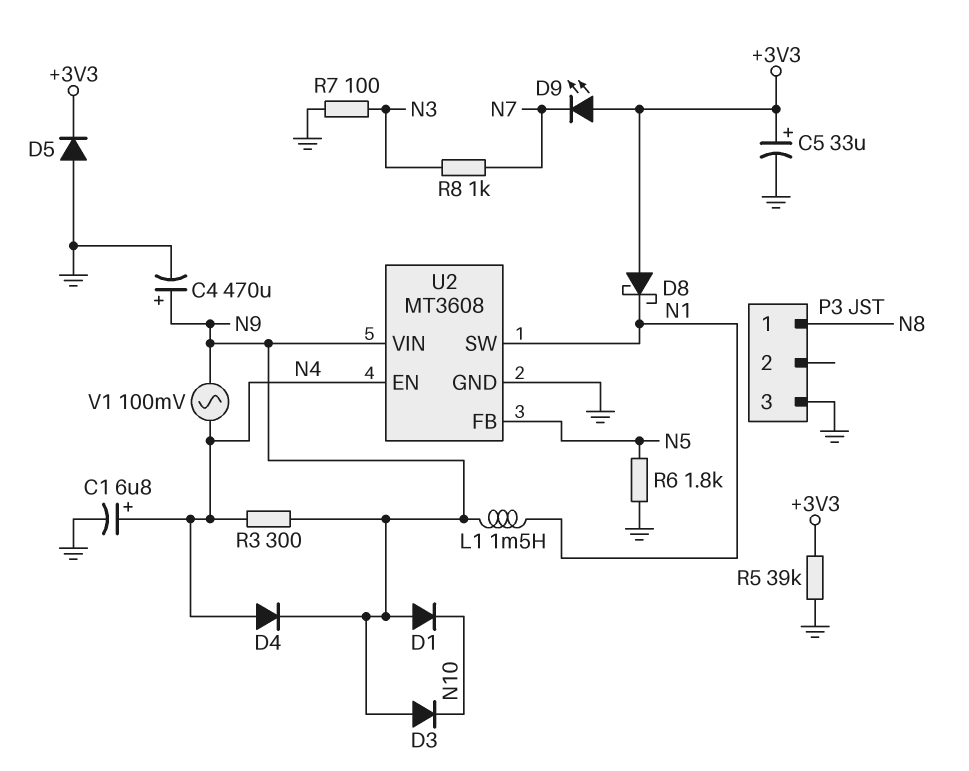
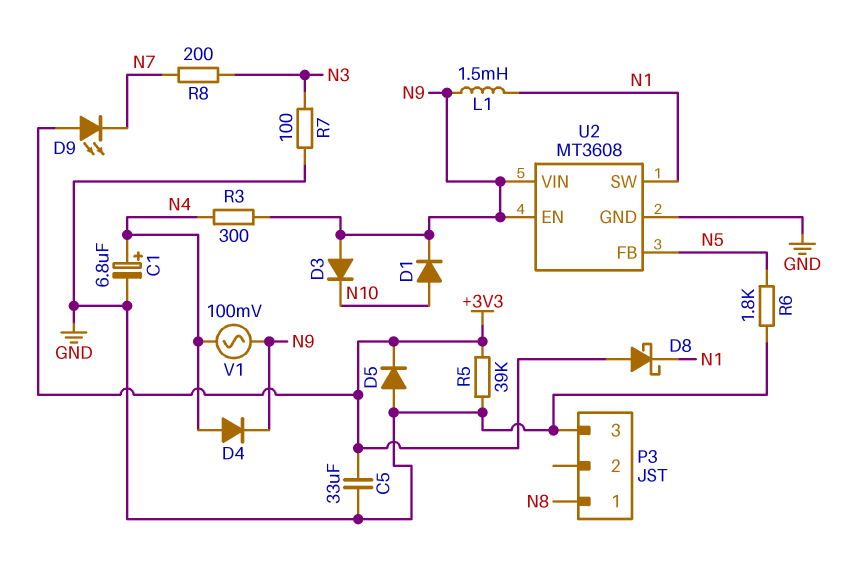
C4: 470uF (plus N9, minus GND) -> none
C5: 33uF (plus +3V3, minus GND) -> 33uF (+3V3, GND)
D1: diode (A N9, K N10) -> diode (A N10, K N9)
R8: 1k (N3, N7) -> 200 (N3, N7)
U2 pin EN: N4 -> N9

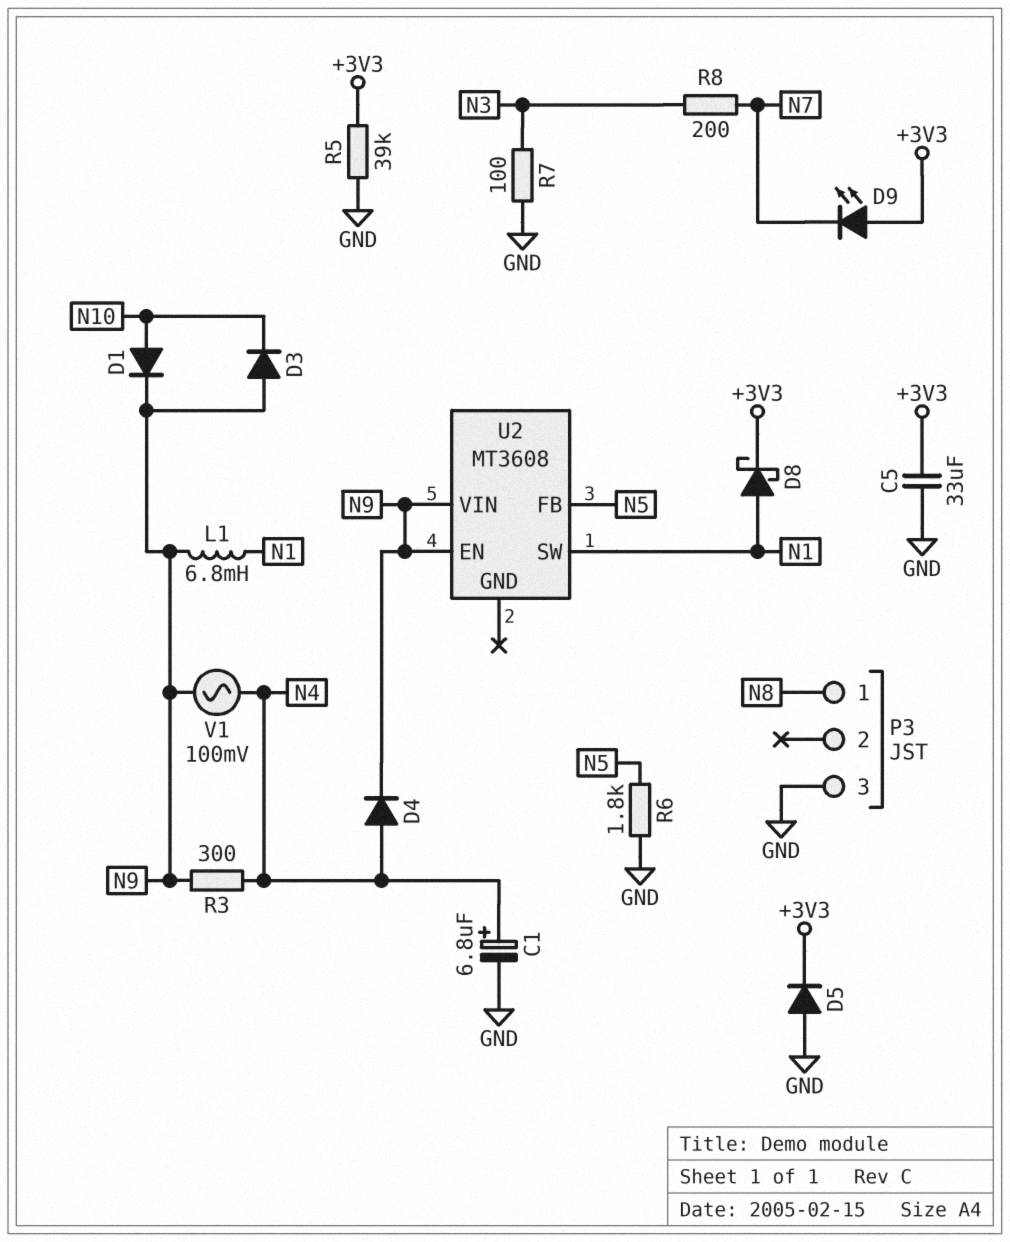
D8: schottky (A +3V3, K N1) -> schottky (A N1, K +3V3)
L1: 1.5mH (N1, N9) -> 6.8mH (N1, N9)
U2 pin GND: GND -> none

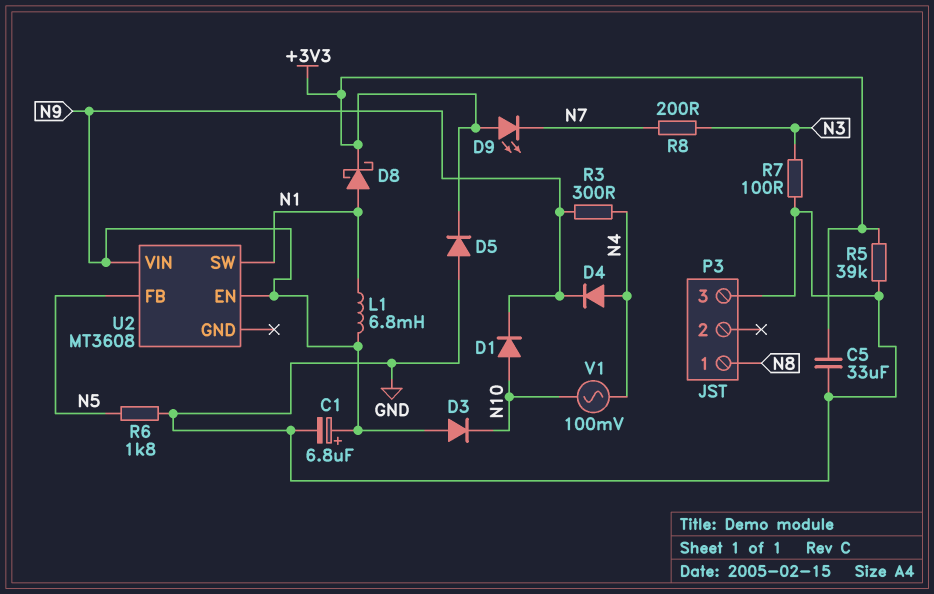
C1: 6.8uF (plus N4, minus GND) -> 6.8uF (plus N9, minus GND)
V1: AC 100mV (N4, N9) -> AC 100mV (N4, N10)

